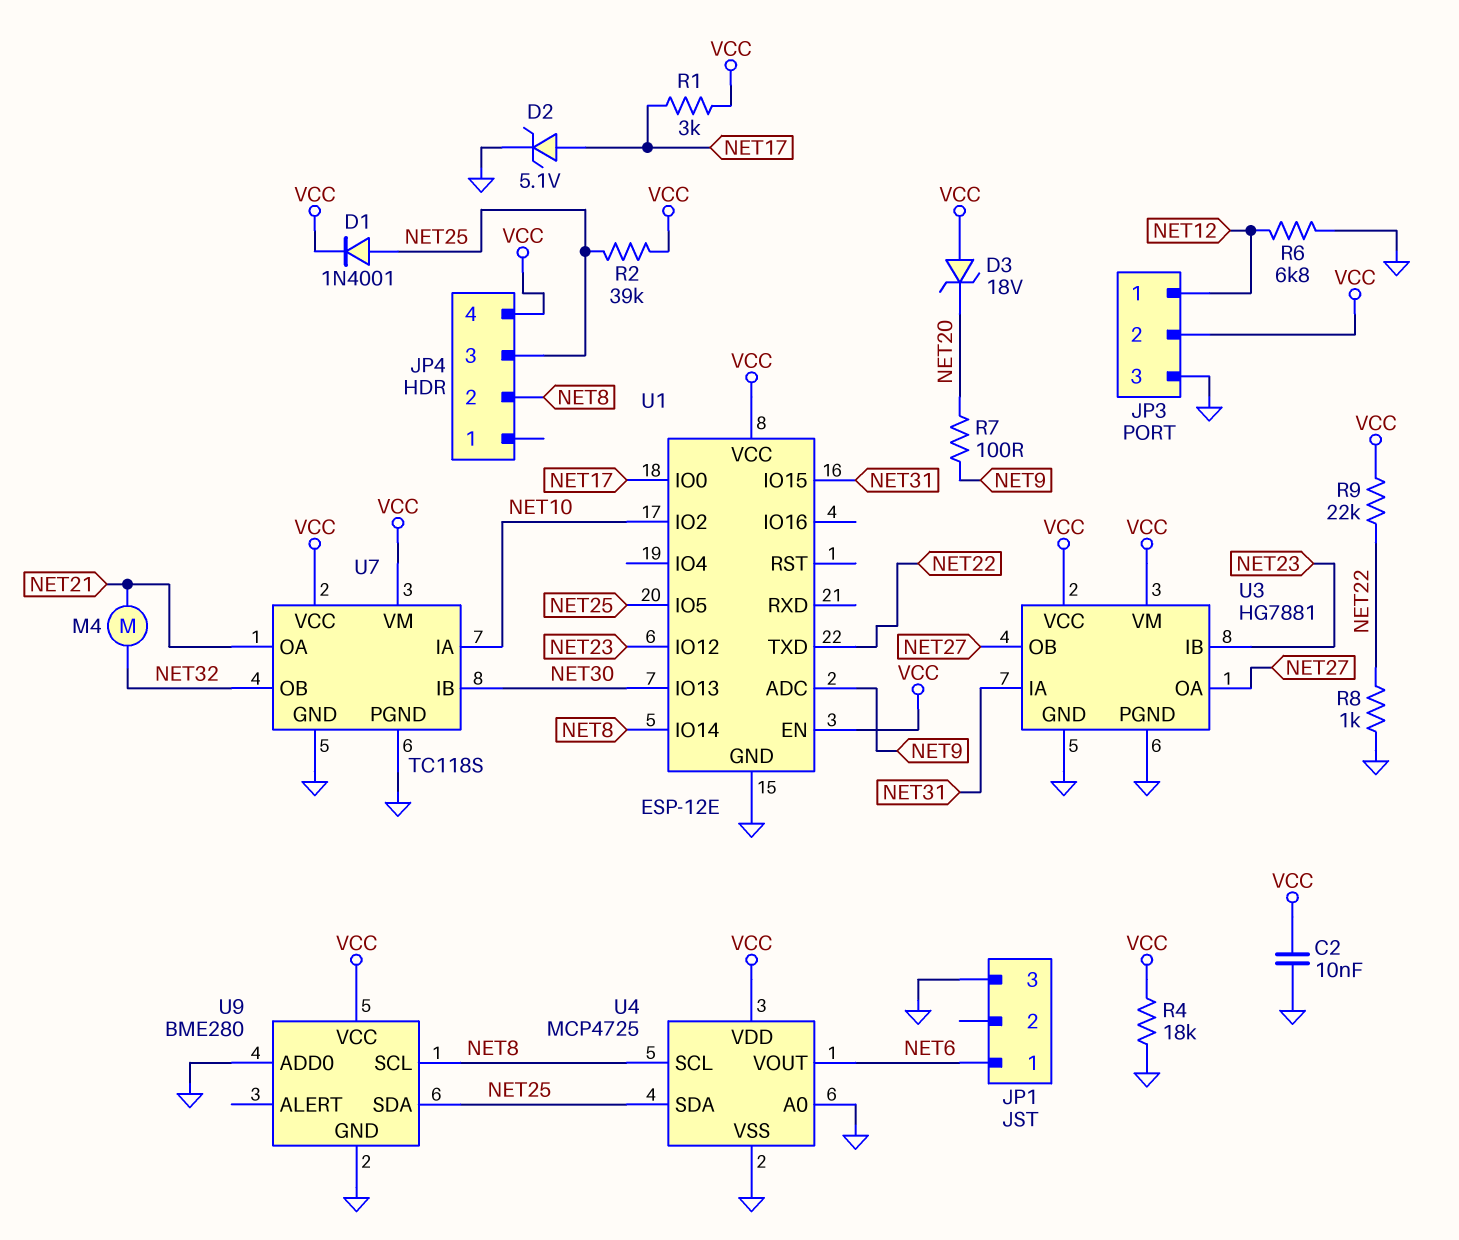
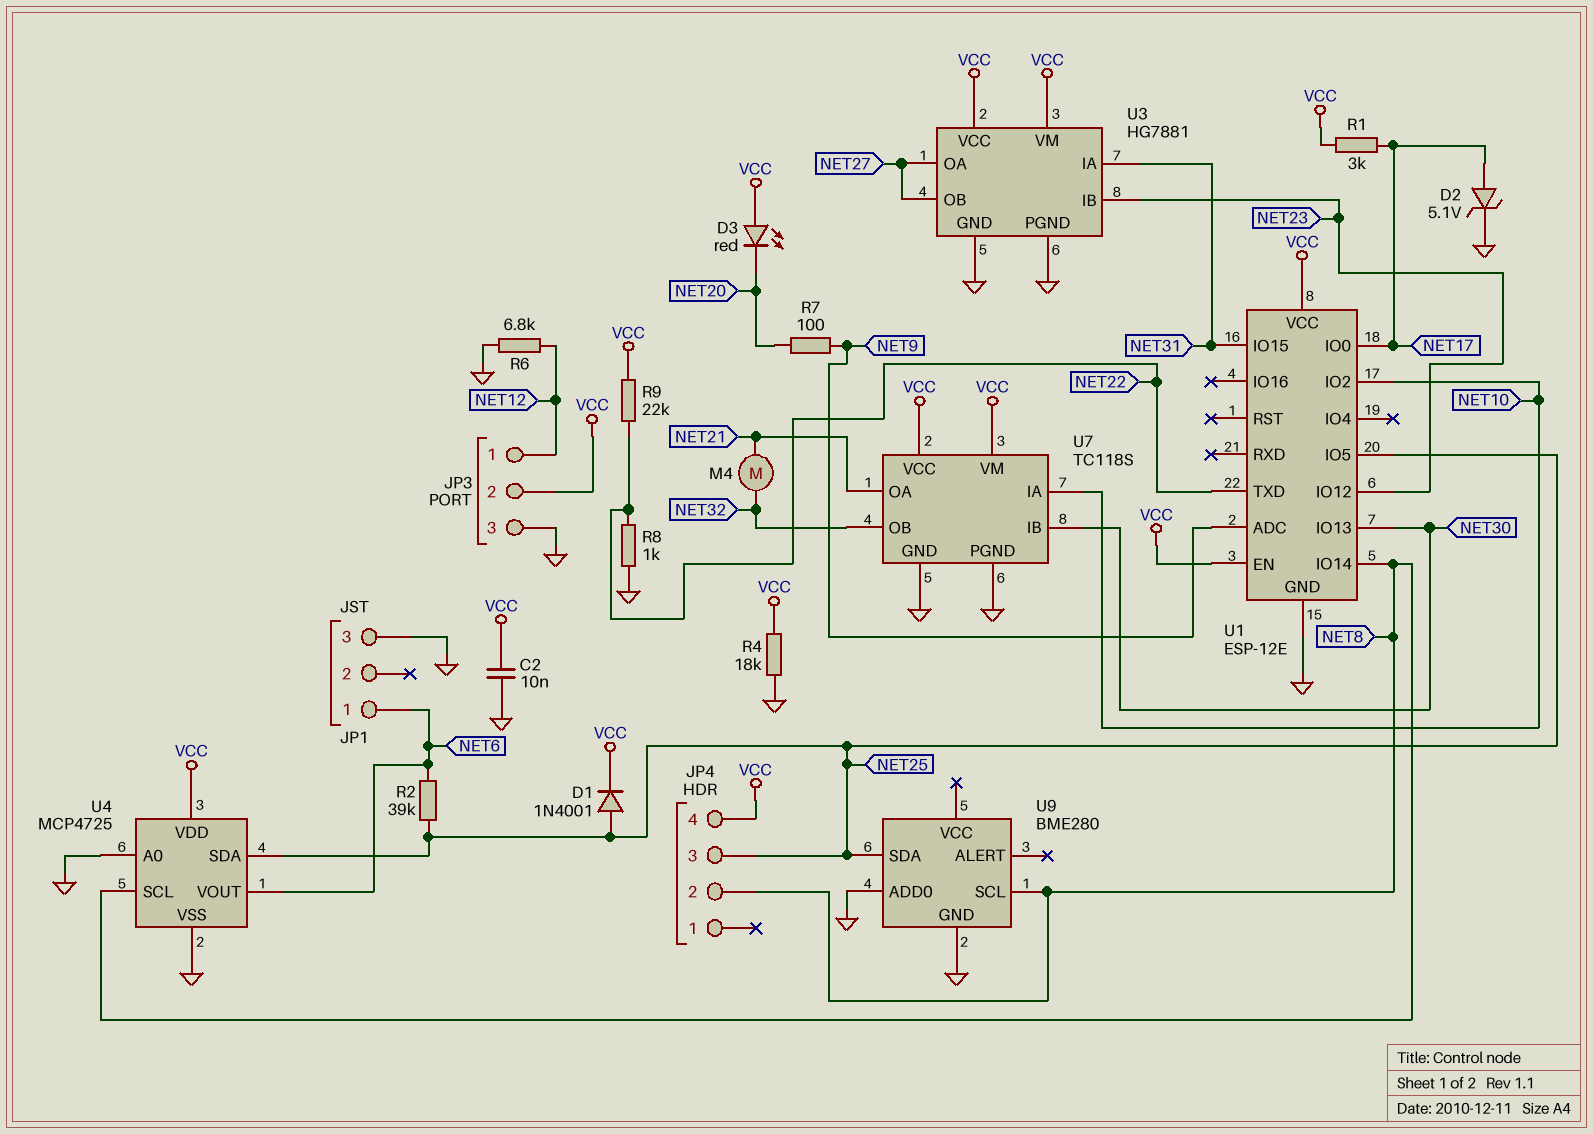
D3: zener 18V (A VCC, K NET20) -> LED red (A VCC, K NET20)
R2: 39k (NET25, VCC) -> 39k (NET6, NET25)
U9 pin VCC: VCC -> none

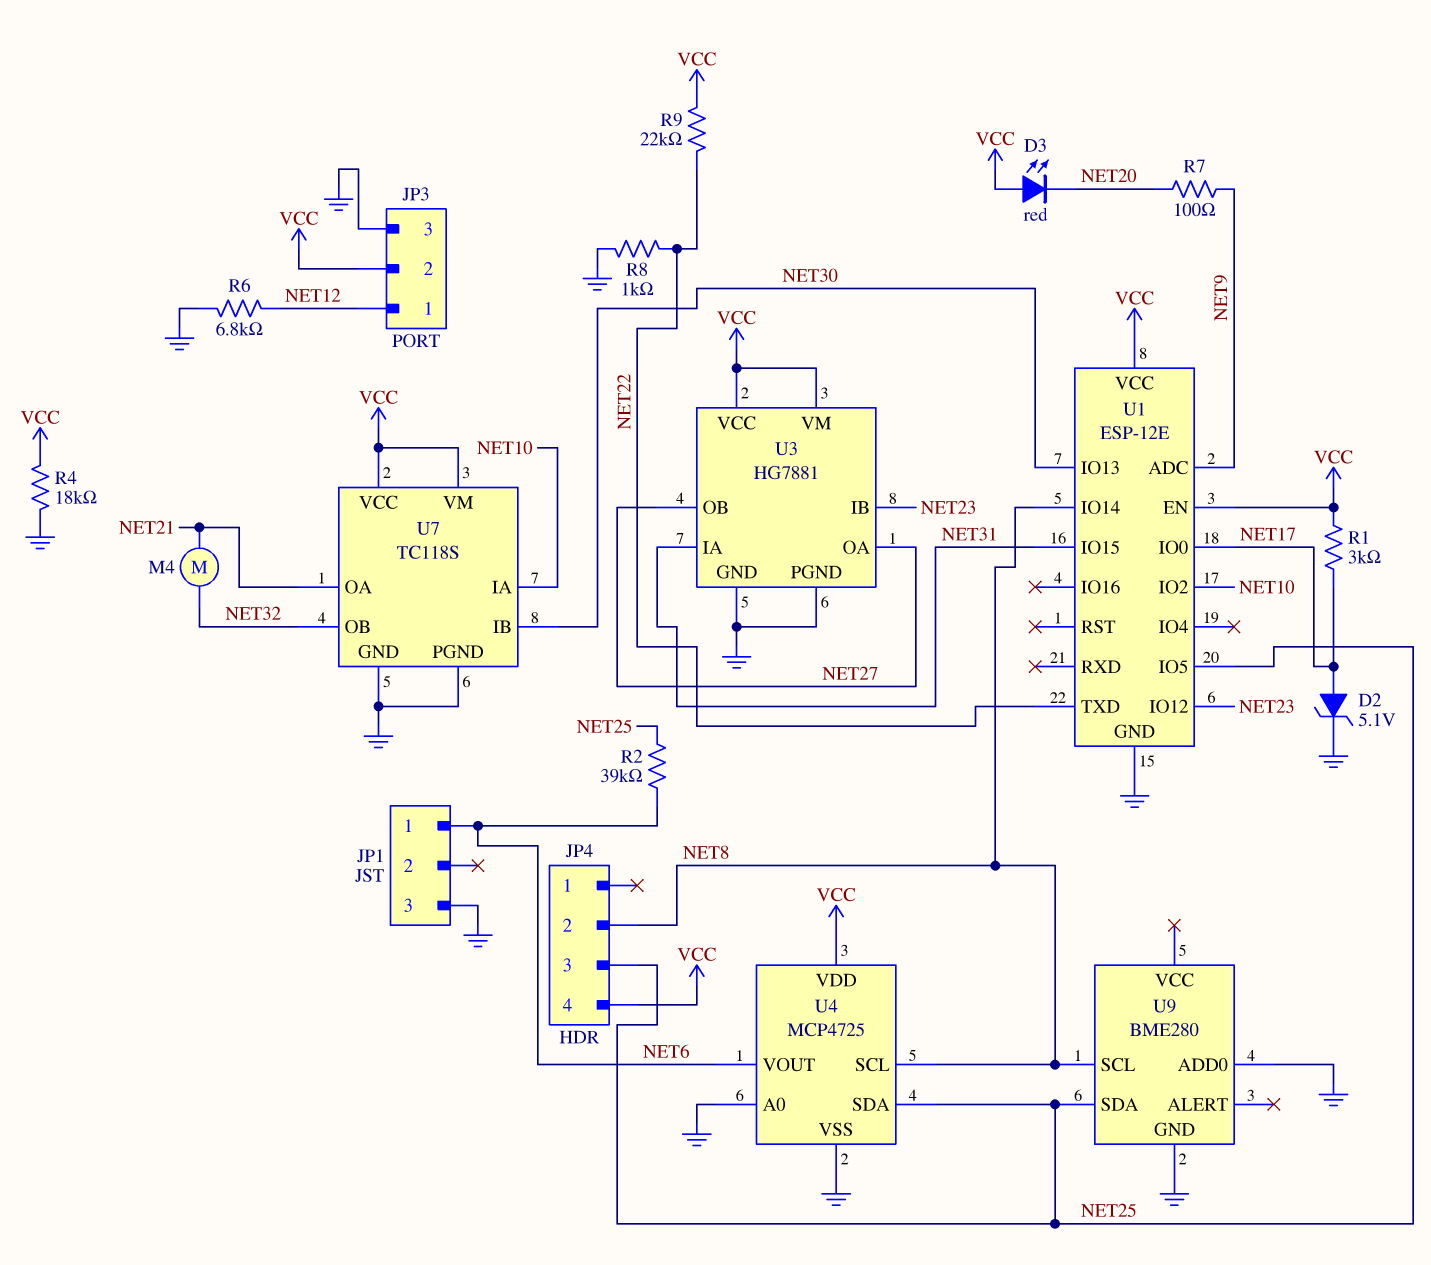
C2: 10nF (GND, VCC) -> none
D1: diode 1N4001 (A NET25, K VCC) -> none

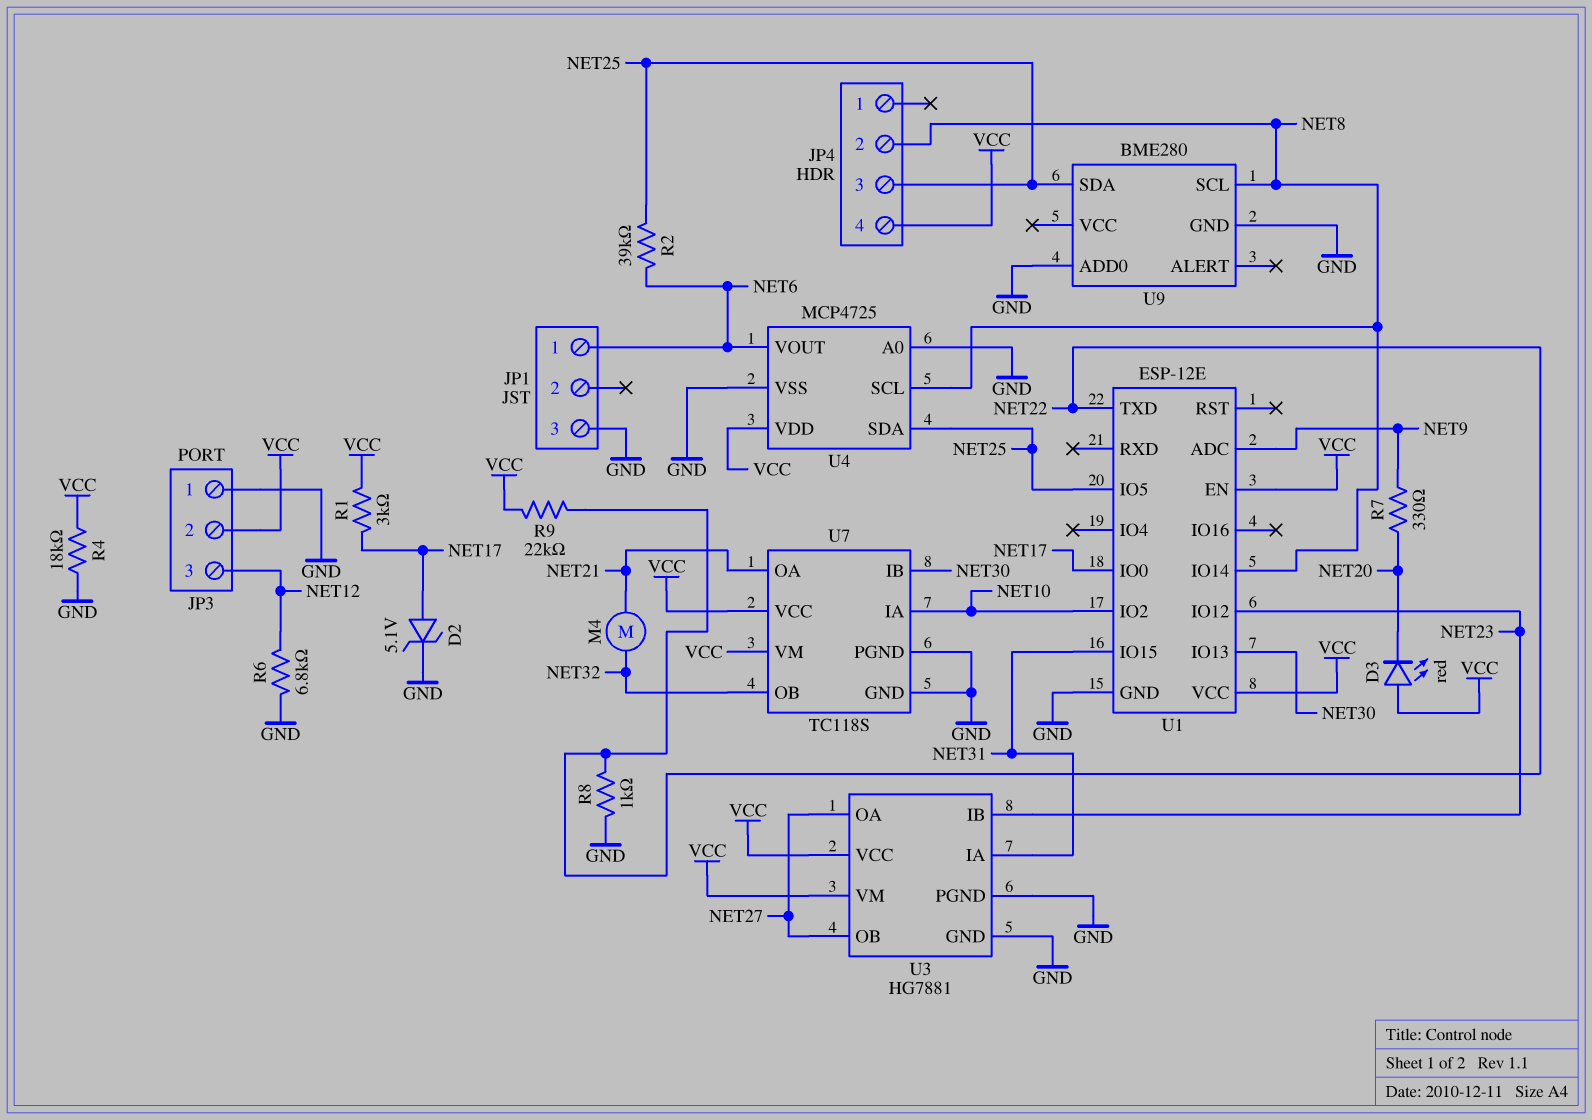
JP3 pin 1: NET12 -> GND
JP3 pin 3: GND -> NET12
R7: 100 (NET9, NET20) -> 330 (NET9, NET20)

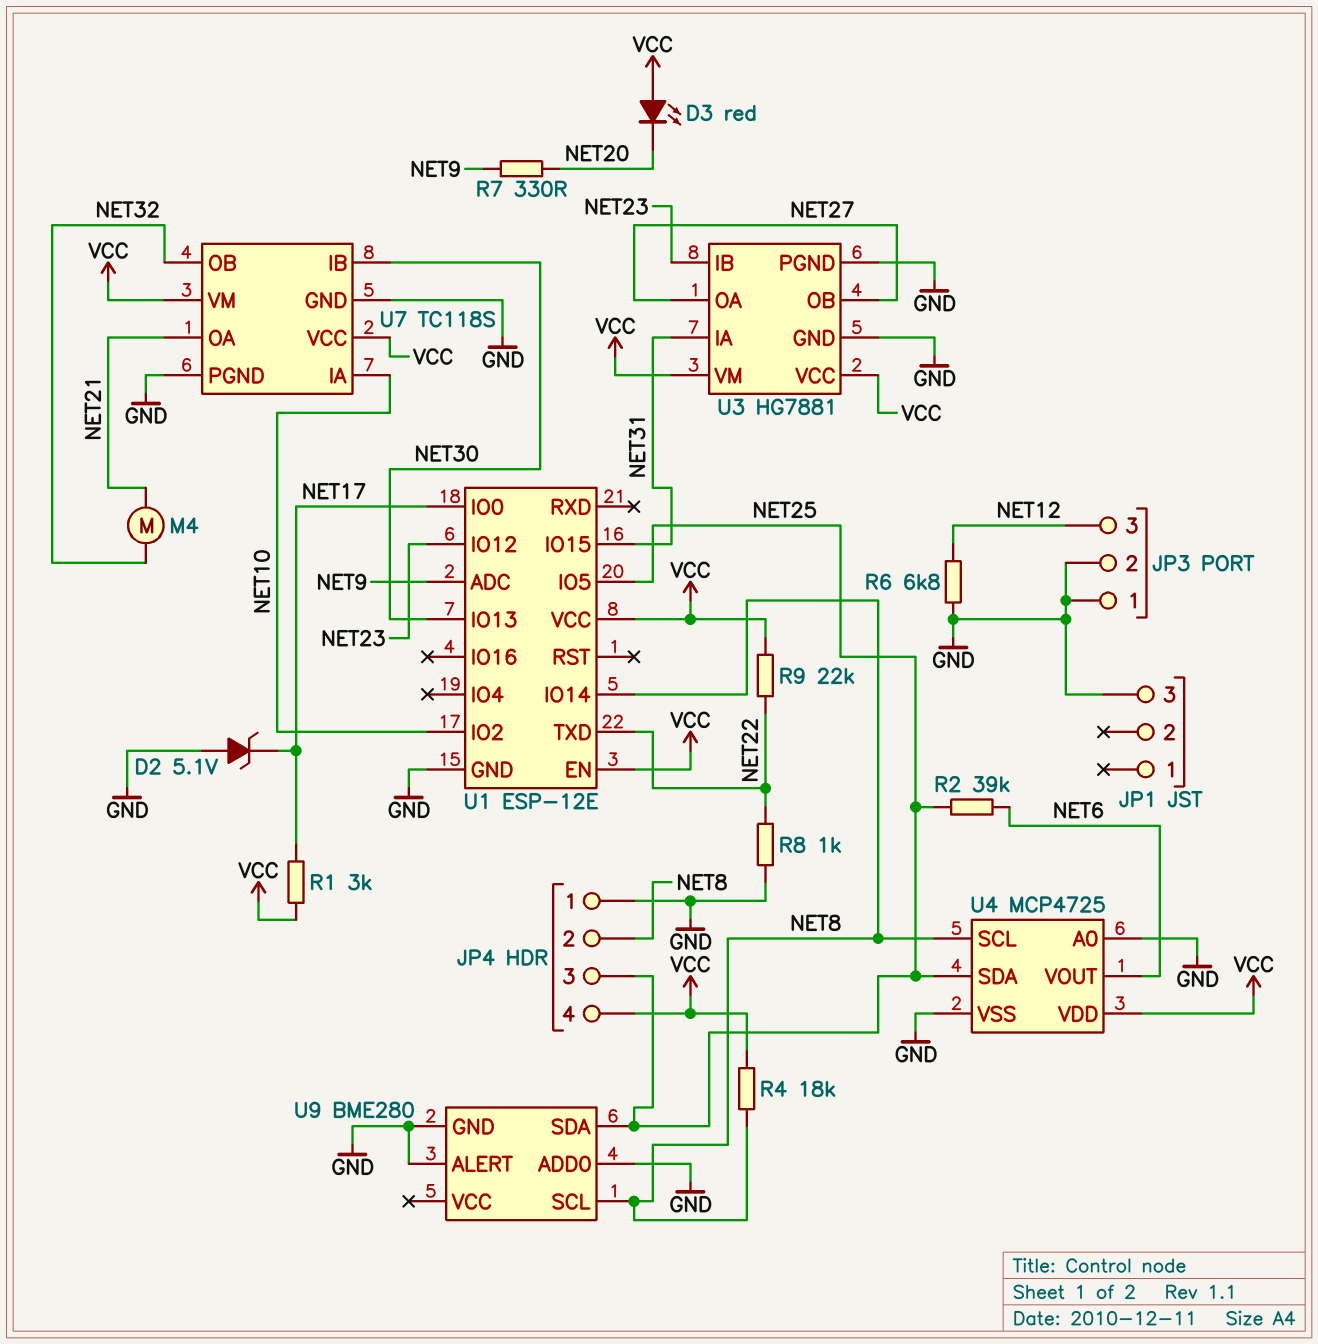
D2: zener 5.1V (A NET17, K GND) -> zener 5.1V (A GND, K NET17)
JP1 pin 1: NET6 -> none
JP3 pin 2: VCC -> GND
JP4 pin 1: none -> GND
R4: 18k (GND, VCC) -> 18k (NET8, VCC)
U9 pin ALERT: none -> GND

